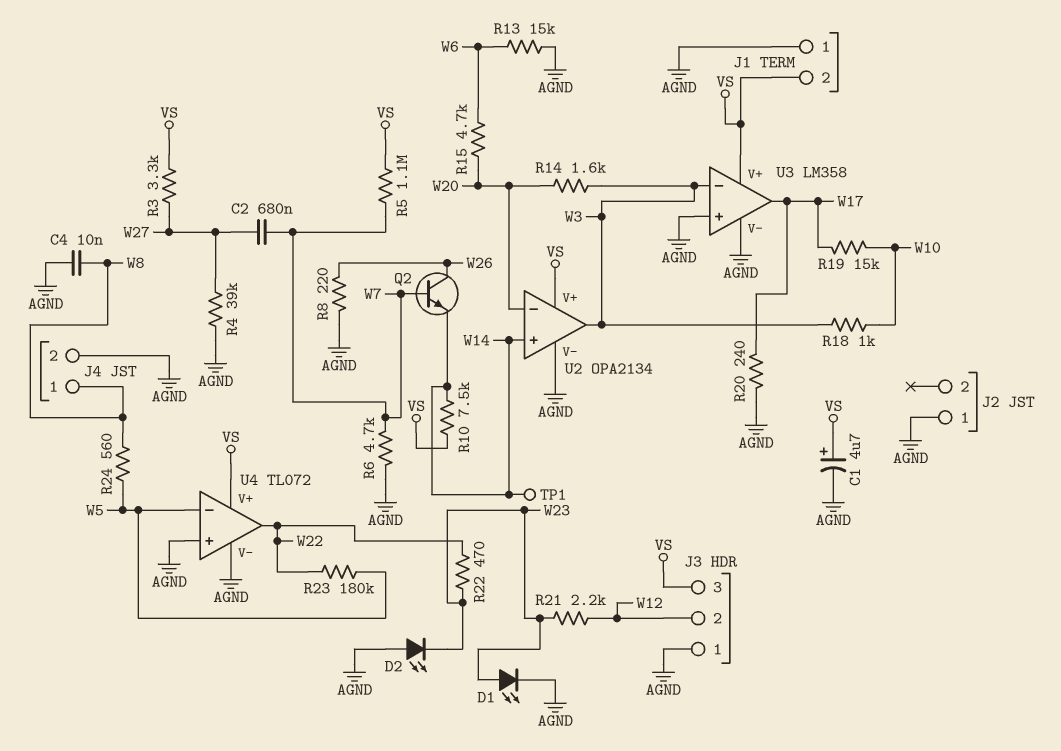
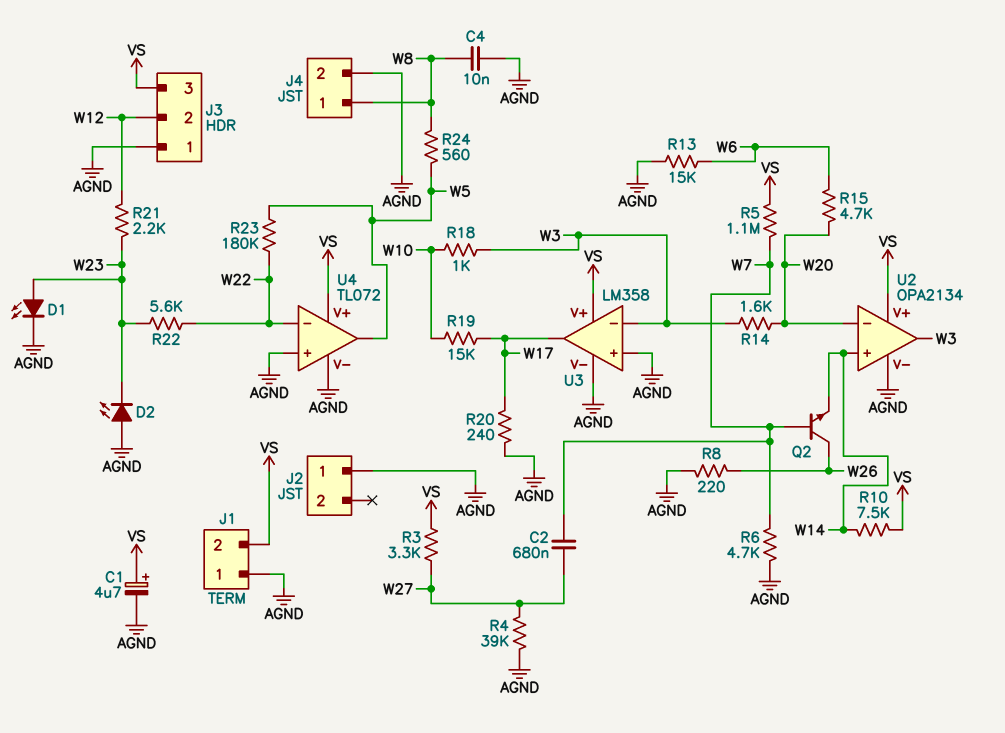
R22: 470 (W22, W23) -> 5.6k (W22, W23)
TP1: test point (W14) -> none
U4 pin in-: W5 -> W22
U4 pin out: W22 -> W5

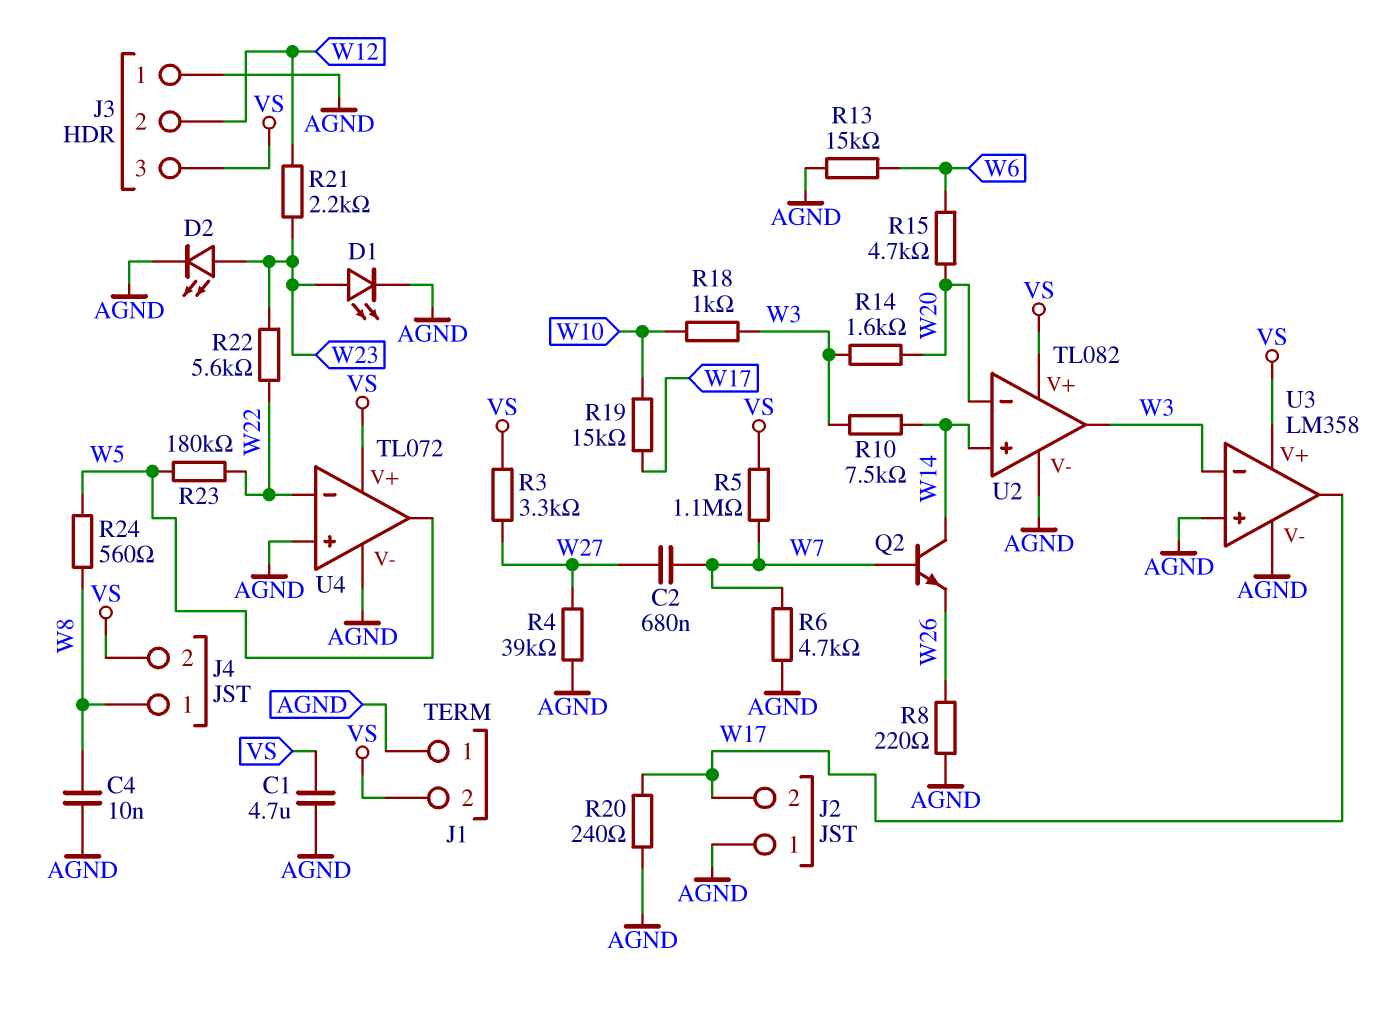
C1: 4.7uF (plus VS, minus AGND) -> 4.7uF (AGND, VS)
D2: LED (A AGND, K W23) -> LED (A W23, K AGND)
J2 pin 2: none -> W17
J4 pin 2: AGND -> VS
Q2: NPN (B W7, C W26, E W14) -> NPN (B W7, C W14, E W26)
R10: 7.5k (VS, W14) -> 7.5k (W3, W14)
U2: OPA2134 -> TL082

